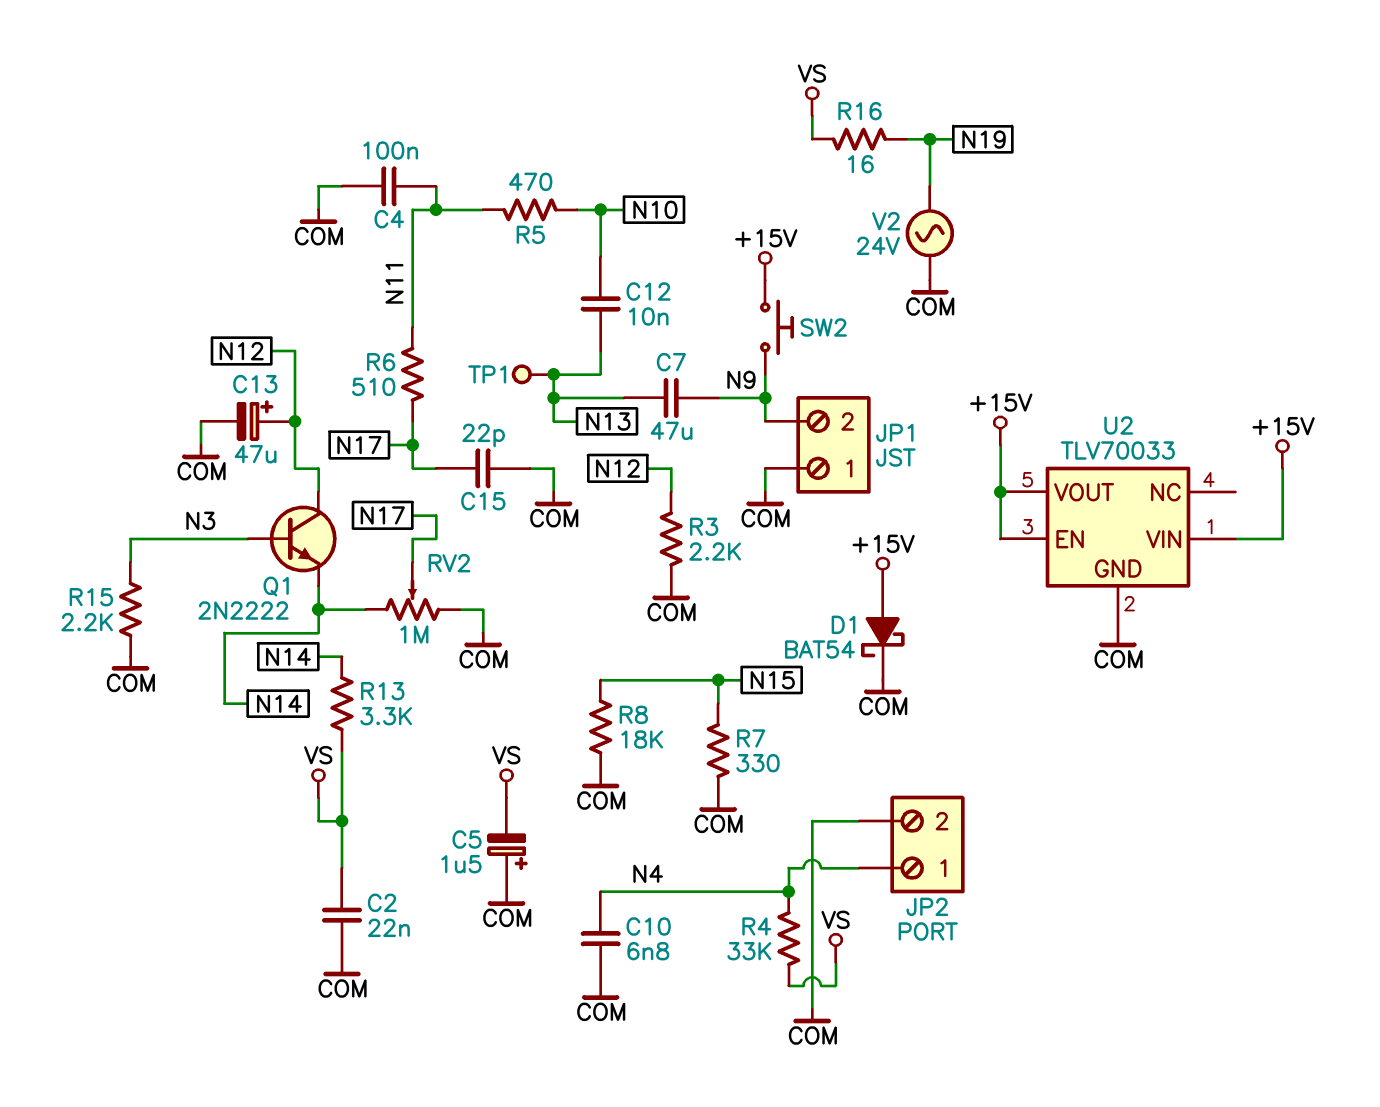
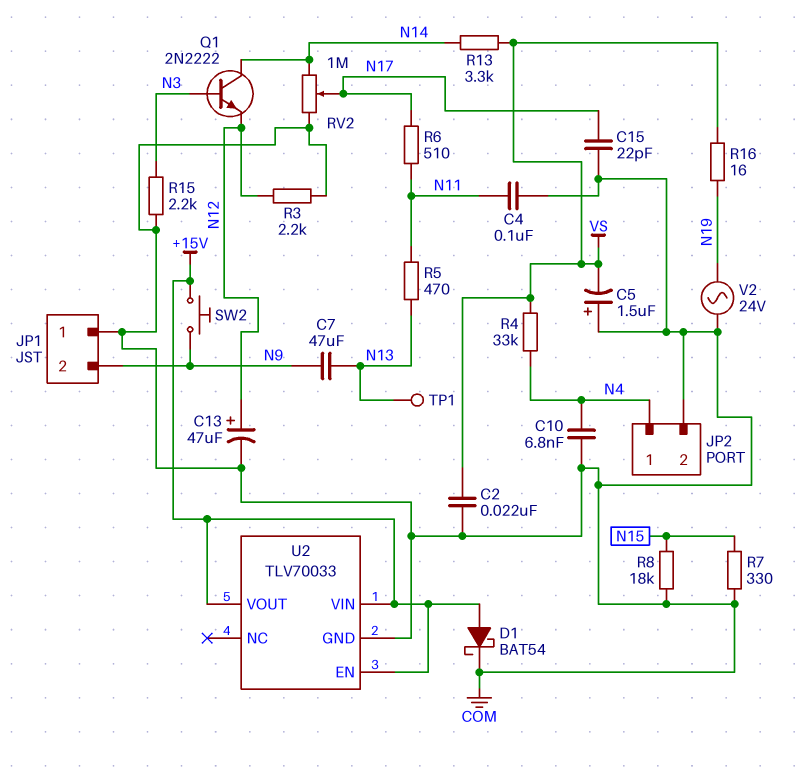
C12: 10nF (N10, N13) -> none
Q1: NPN 2N2222 (B N3, C N12, E N14) -> NPN 2N2222 (B N3, C N14, E N12)
R5: 470 (N10, N11) -> 470 (N11, N13)

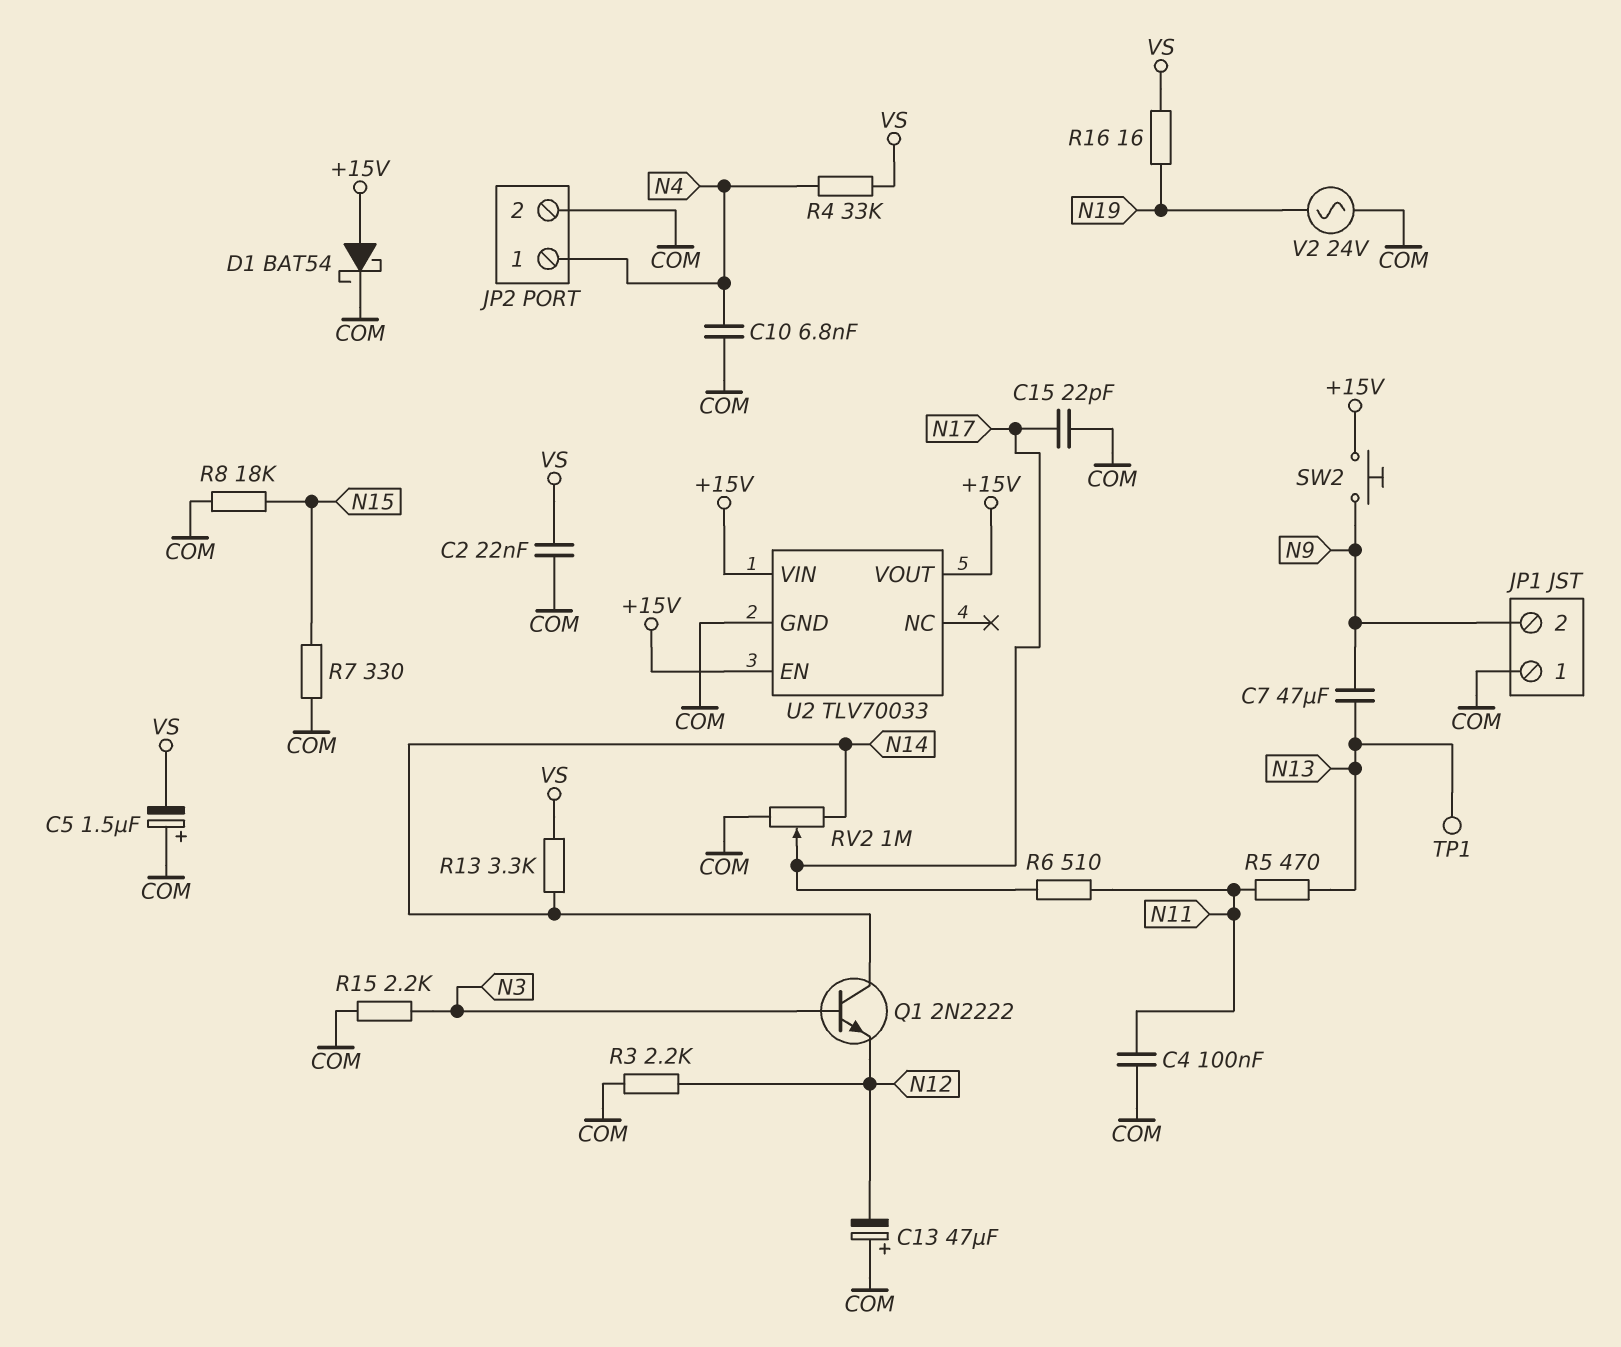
C13: 47uF (plus N12, minus COM) -> 47uF (plus COM, minus N12)

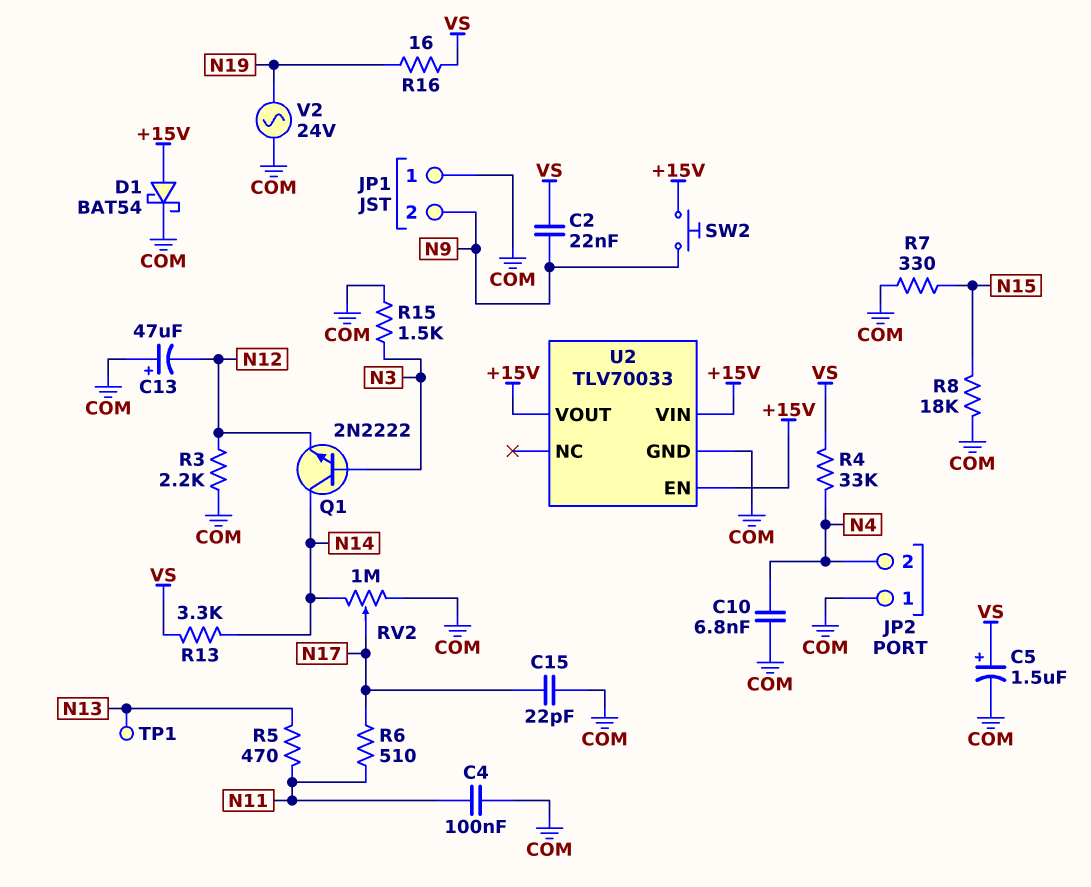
C2: 22nF (COM, VS) -> 22nF (N9, VS)
C5: 1.5uF (plus COM, minus VS) -> 1.5uF (plus VS, minus COM)
C7: 47uF (N9, N13) -> none
JP2 pin 1: N4 -> COM
JP2 pin 2: COM -> N4
R15: 2.2k (COM, N3) -> 1.5k (COM, N3)

